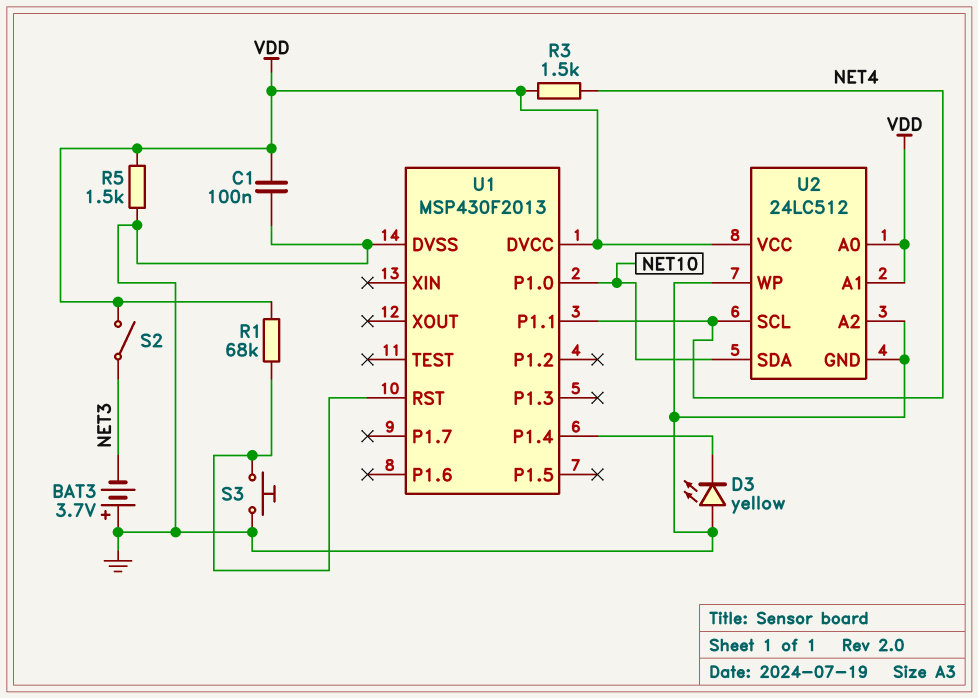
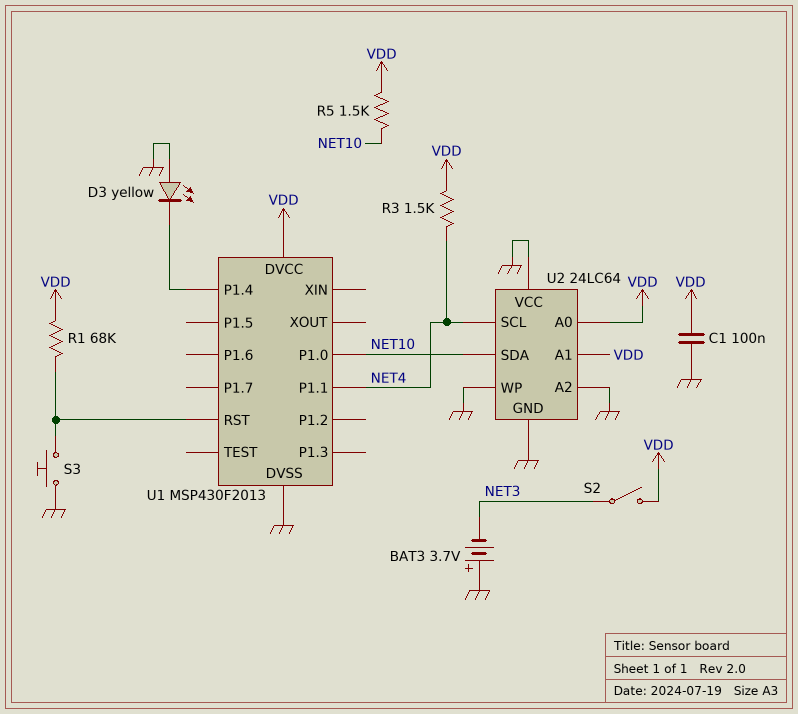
R5: 1.5k (GND, VDD) -> 1.5k (NET10, VDD)
U2: 24LC512 -> 24LC64
U2 pin VCC: VDD -> GND

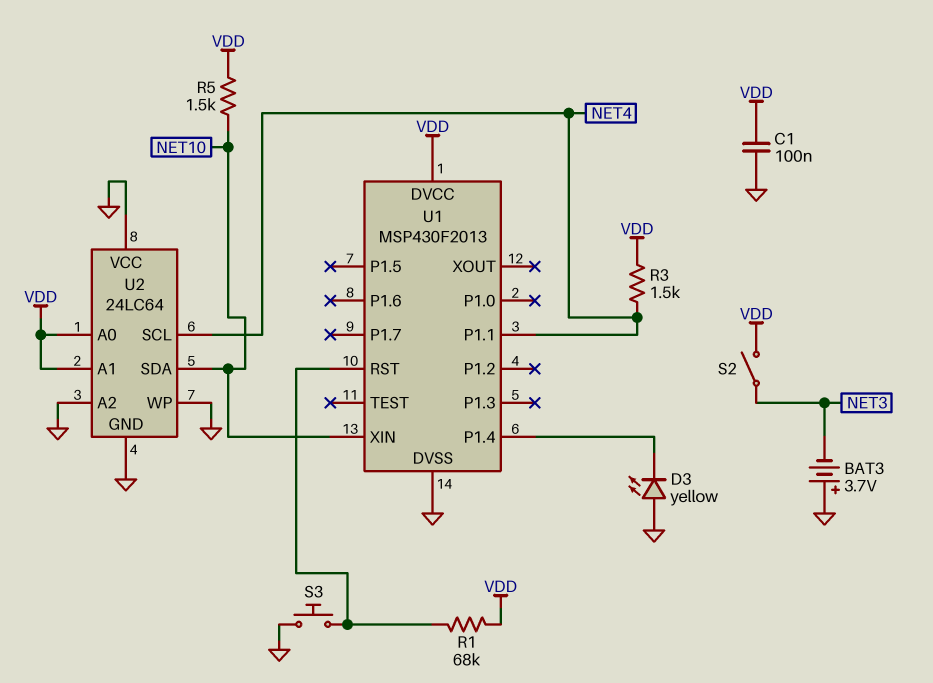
U1 pin P1.0: NET10 -> none
U1 pin XIN: none -> NET10

